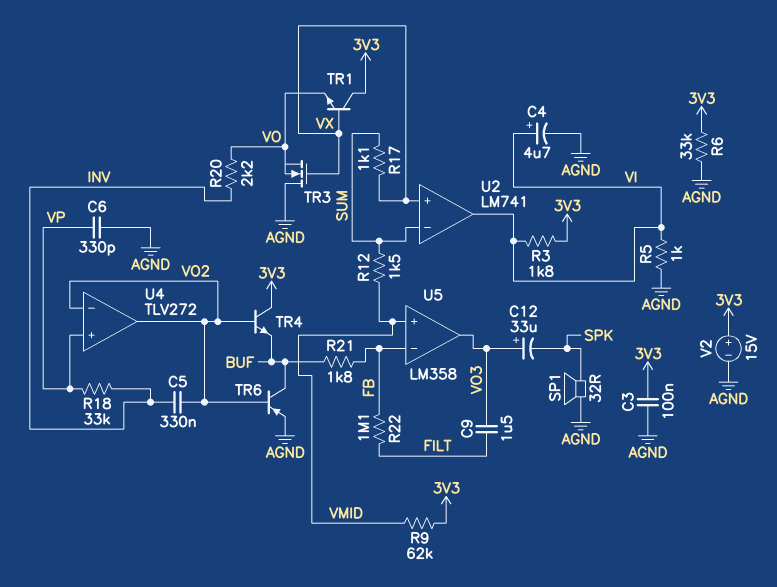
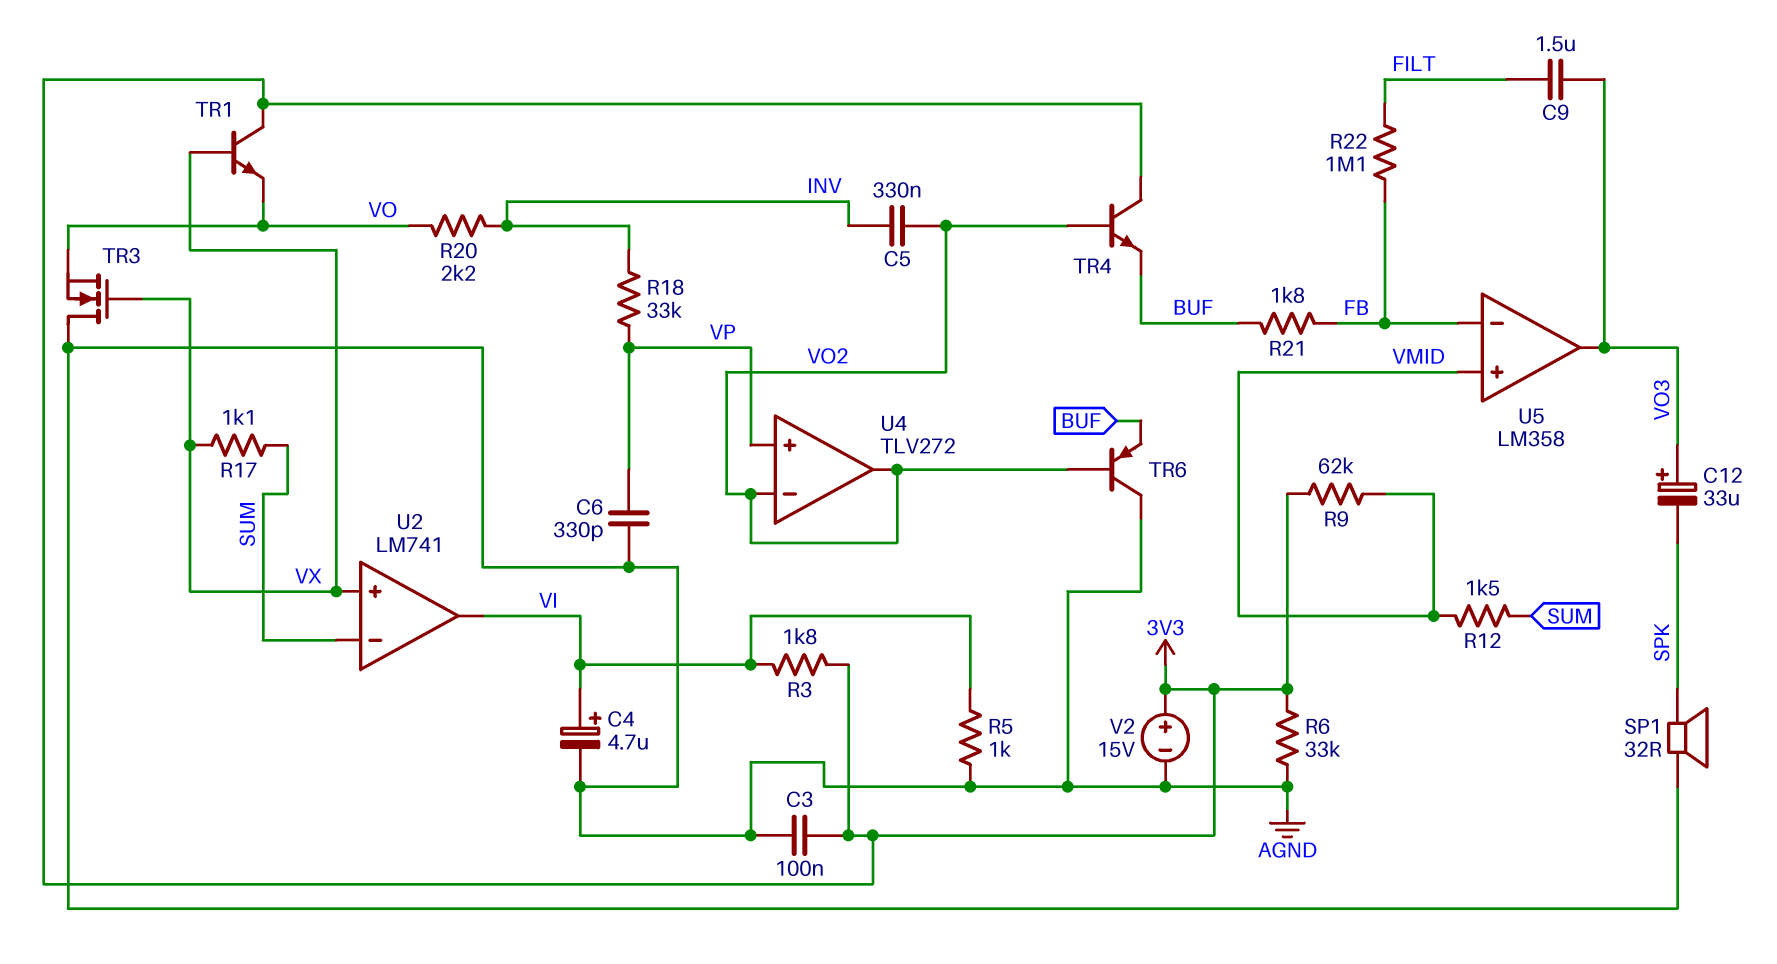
TR6: PNP (B VO2, C BUF, E AGND) -> PNP (B VO2, C AGND, E BUF)

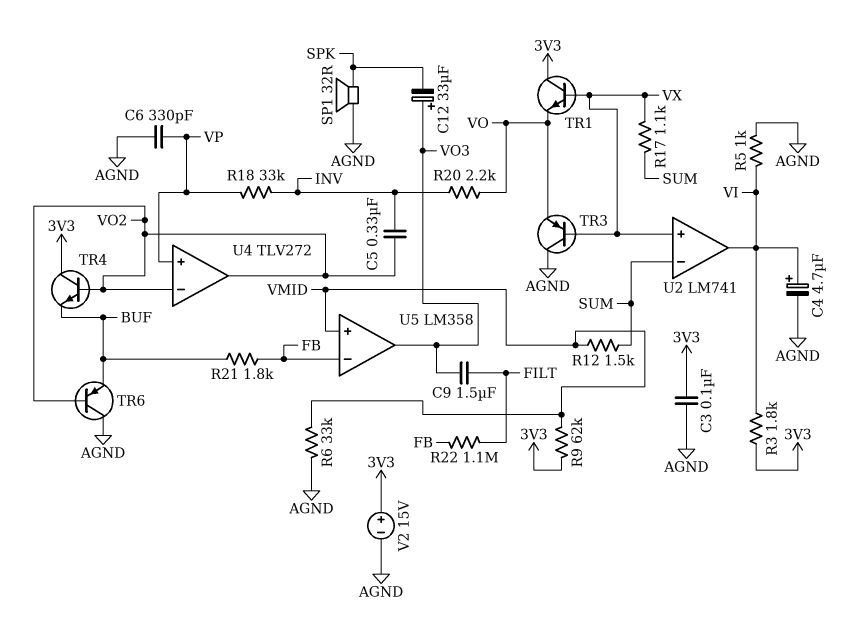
R6: 33k (3V3, AGND) -> 33k (AGND, VMID)
TR3: NMOS (G VX, D AGND, S VO) -> PNP (B VX, C AGND, E VO)

